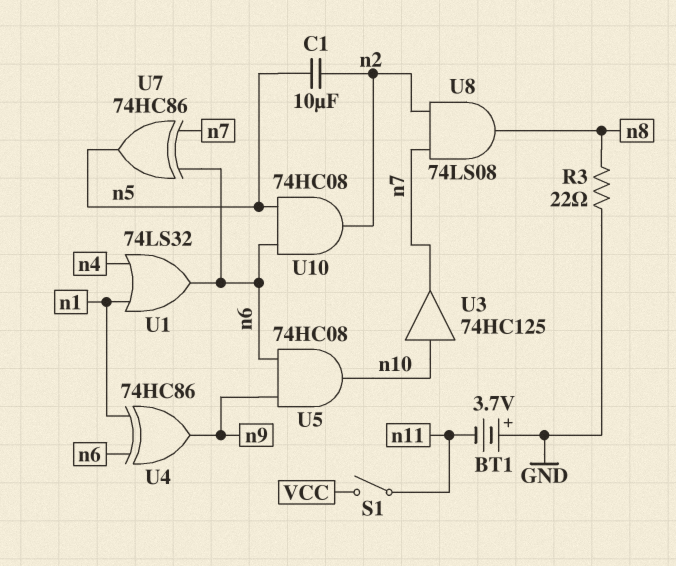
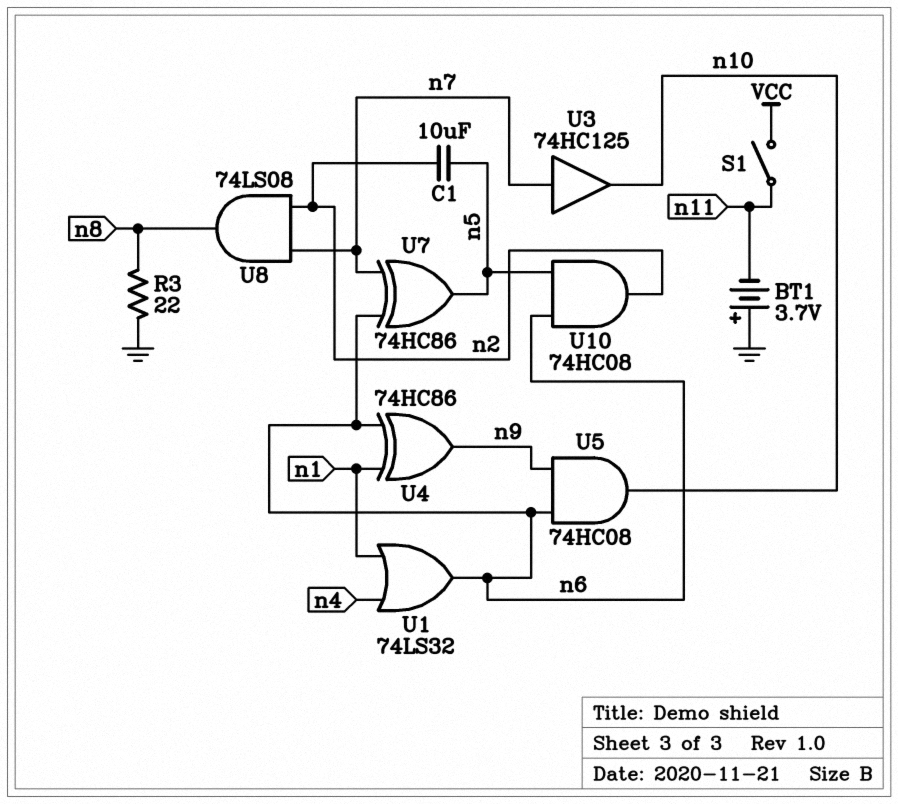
U3: buffer 74HC125 (in n10, out n7) -> buffer 74HC125 (in n7, out n10)

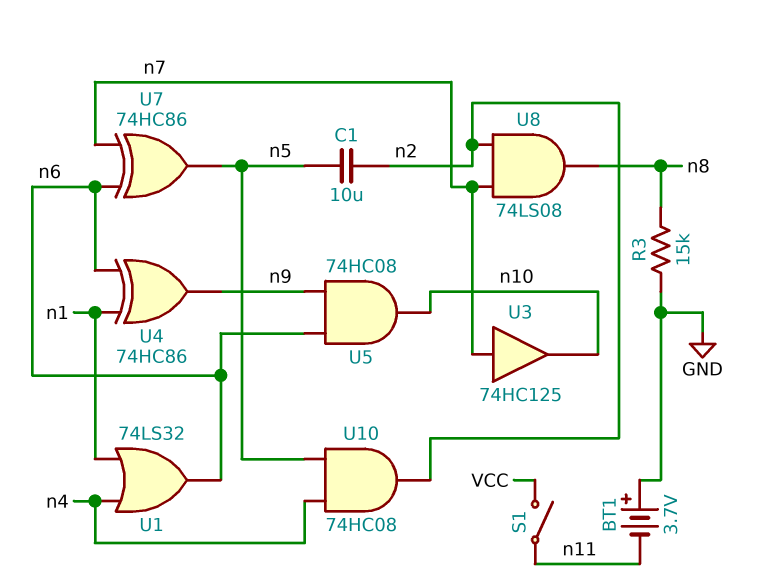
R3: 22 (GND, n8) -> 15k (GND, n8)
U10: AND 74HC08 (in n5, in n6, out n2) -> AND 74HC08 (in n4, in n5, out n2)

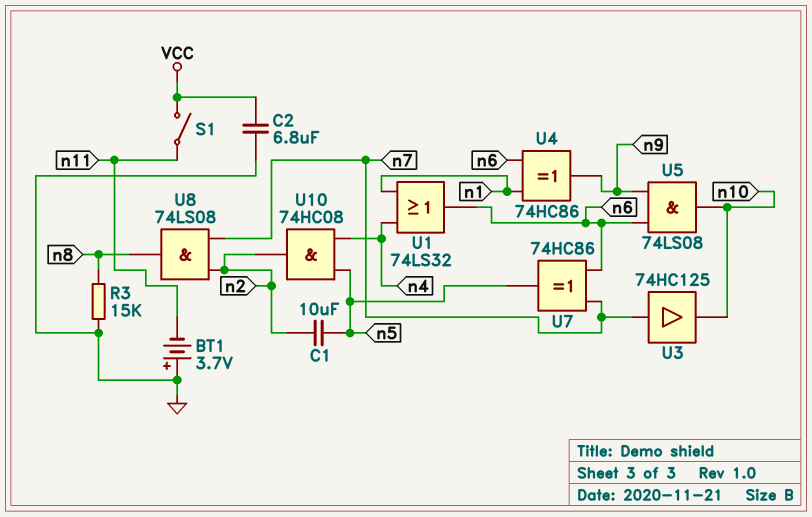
C2: none -> 6.8uF (GND, VCC)
U5: AND 74HC08 (in n6, in n9, out n10) -> AND 74LS08 (in n6, in n9, out n10)

